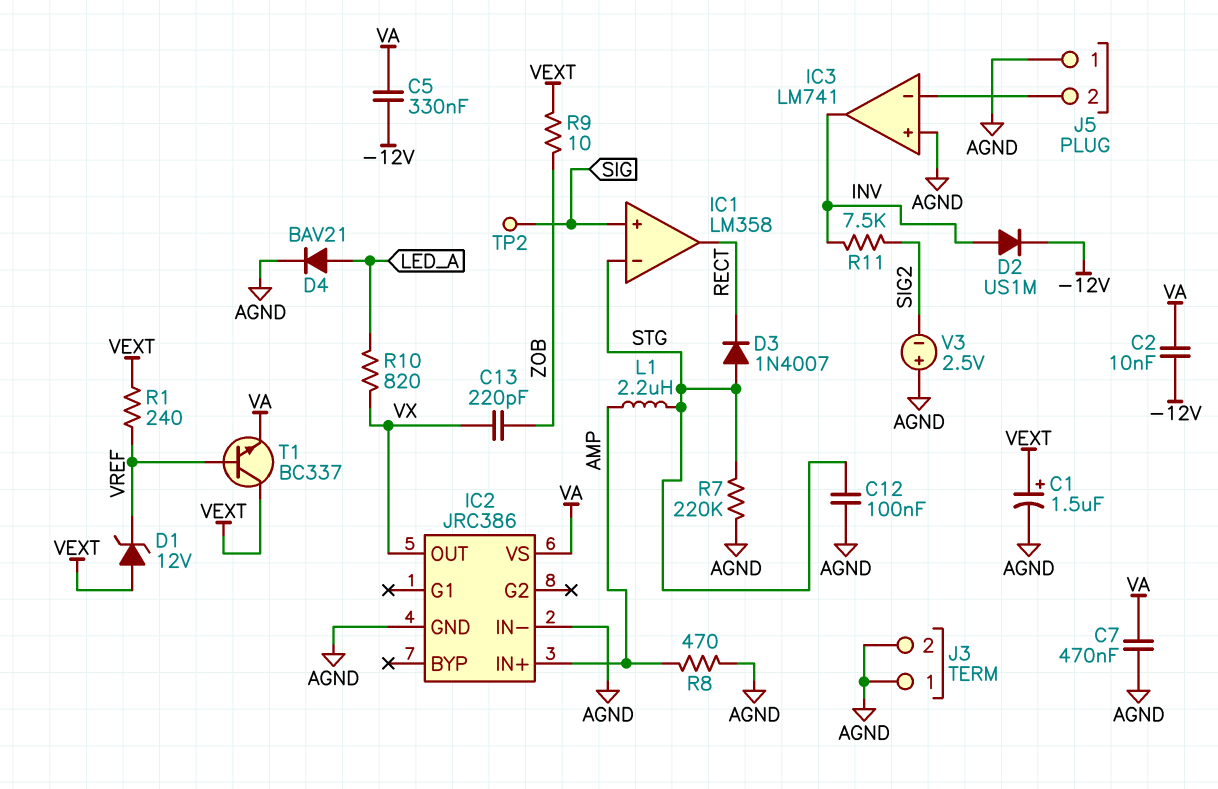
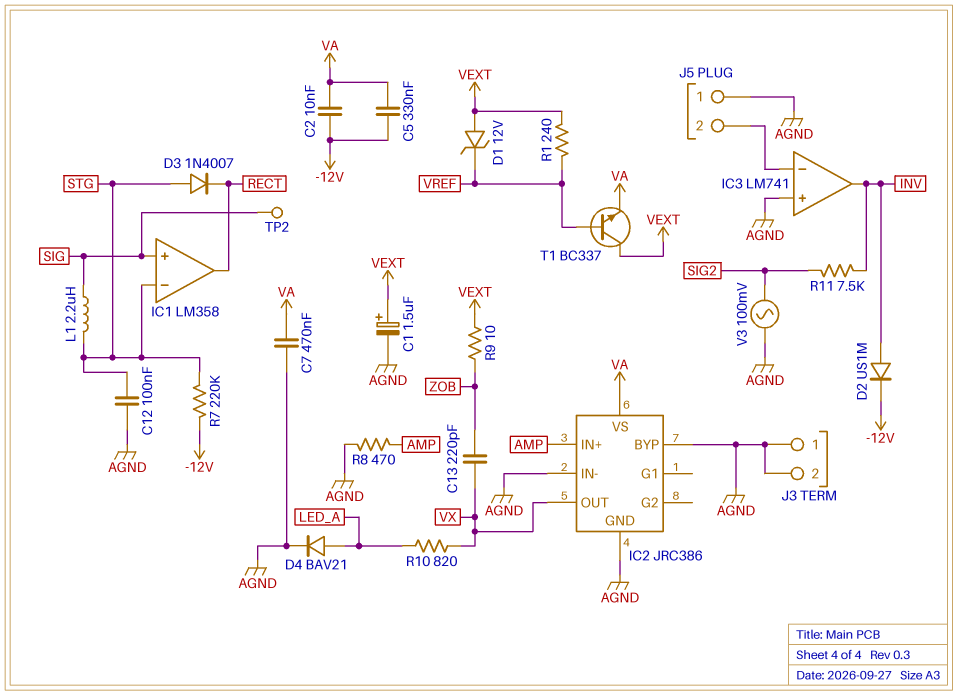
IC2 pin BYP: none -> AGND
L1: 2.2uH (AMP, STG) -> 2.2uH (SIG, STG)
R7: 220k (AGND, STG) -> 220k (-12V, STG)
V3: 2.5V (plus AGND, minus SIG2) -> AC 100mV (AGND, SIG2)

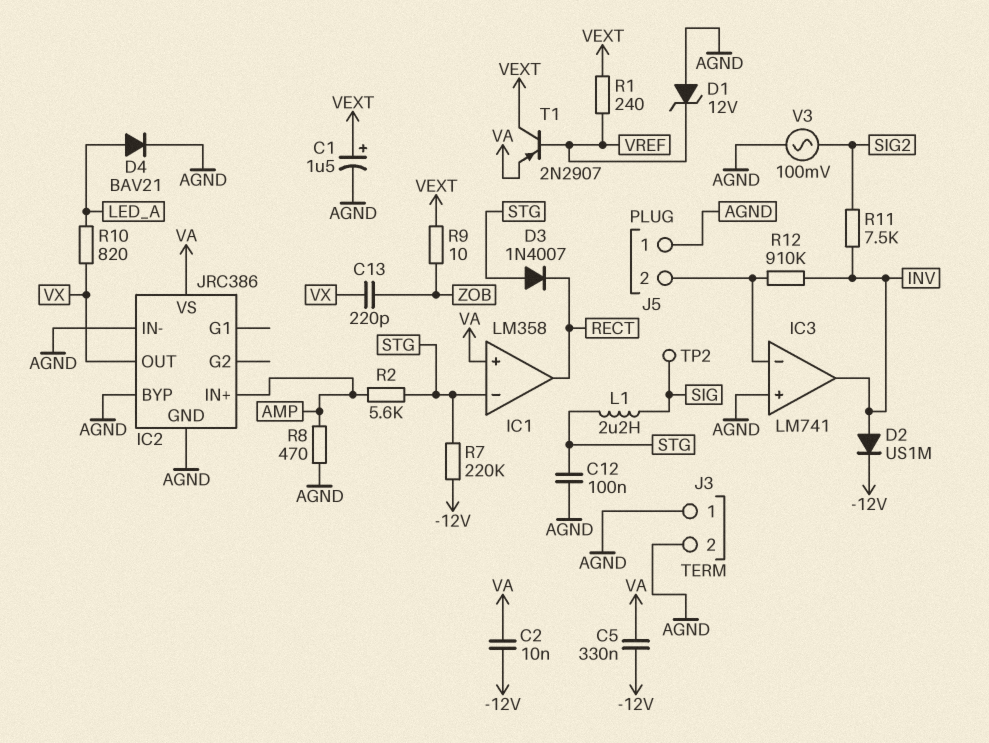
C7: 470nF (AGND, VA) -> none
D1: zener 12V (A VEXT, K VREF) -> zener 12V (A AGND, K VREF)
IC1 pin in+: SIG -> VA
R2: none -> 5.6k (AMP, STG)
R12: none -> 910k (IC3/in-, INV)
T1: NPN BC337 (B VREF, C VEXT, E VA) -> PNP 2N2907 (B VREF, C VEXT, E VA)

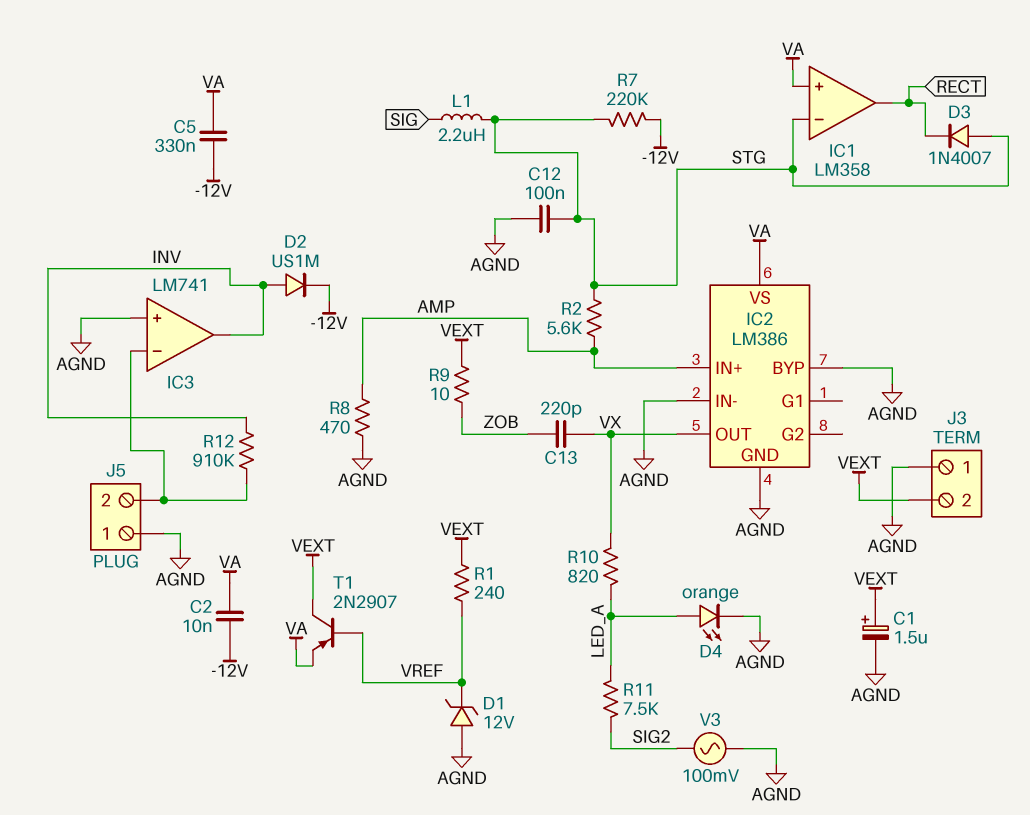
D4: diode BAV21 (A LED_A, K AGND) -> LED orange (A LED_A, K AGND)
IC2: JRC386 -> LM386
J3 pin 2: AGND -> VEXT
R11: 7.5k (INV, SIG2) -> 7.5k (LED_A, SIG2)
TP2: test point (SIG) -> none

